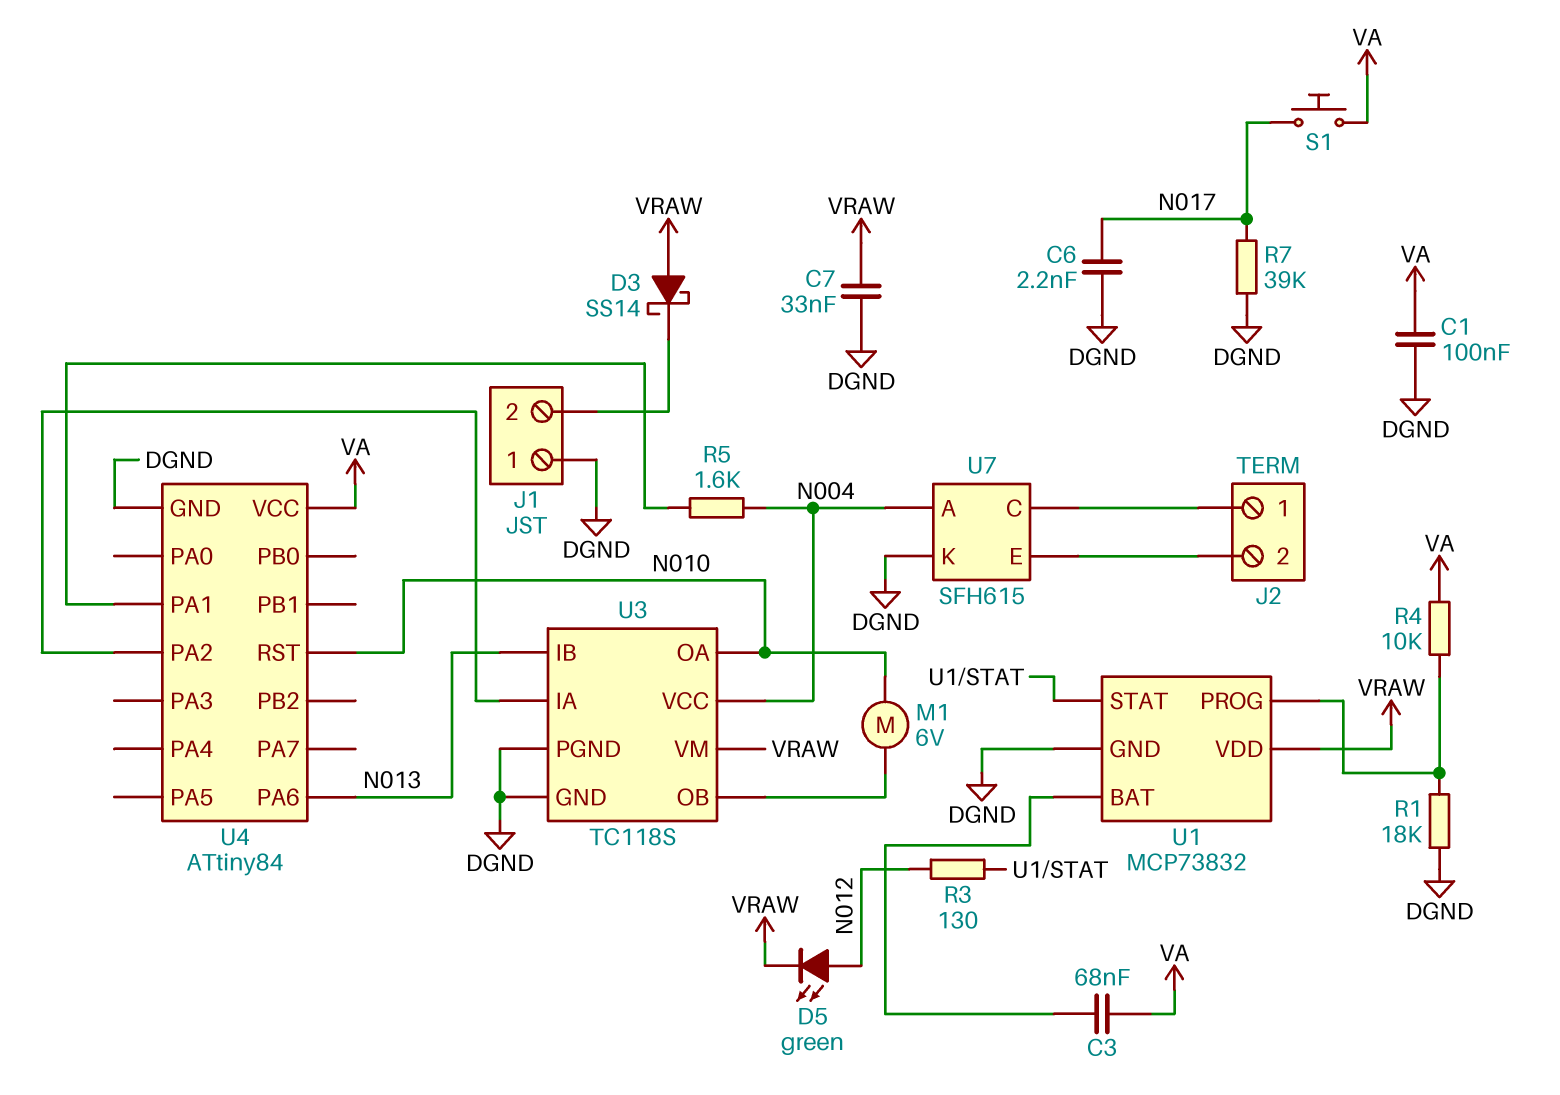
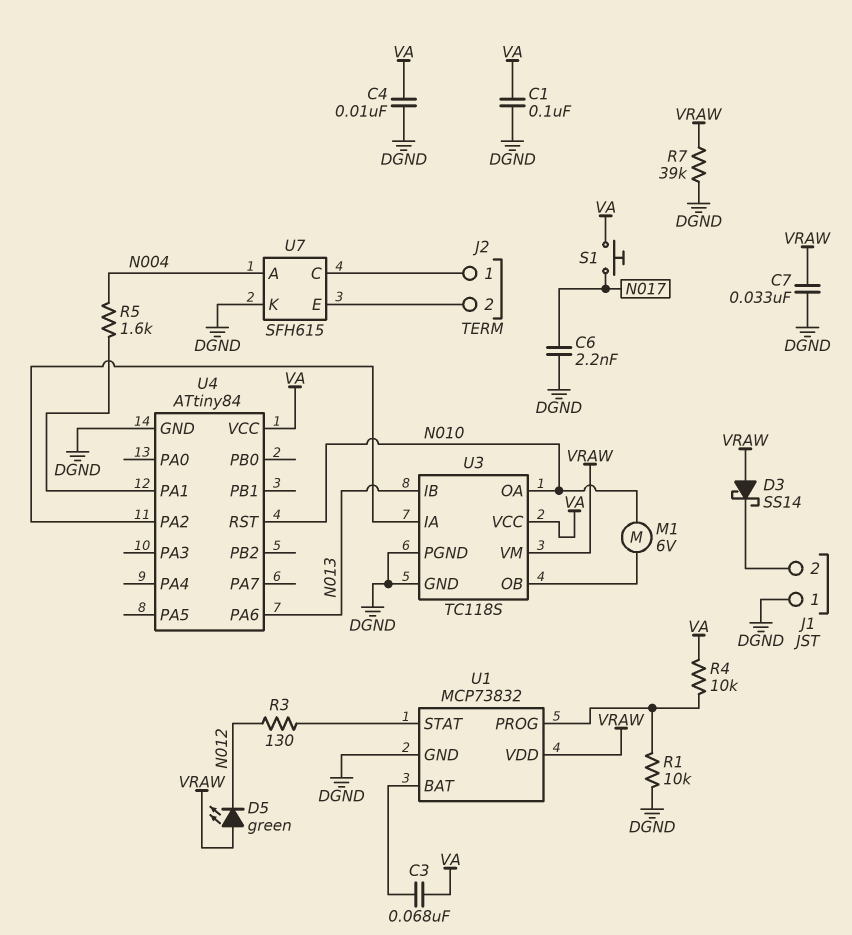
C4: none -> 10nF (DGND, VA)
D5: LED green (A N012, K VRAW) -> LED green (A VRAW, K N012)
R1: 18k (DGND, U1/PROG) -> 10k (DGND, U1/PROG)
R7: 39k (DGND, N017) -> 39k (DGND, VRAW)
U3 pin VCC: N004 -> VA

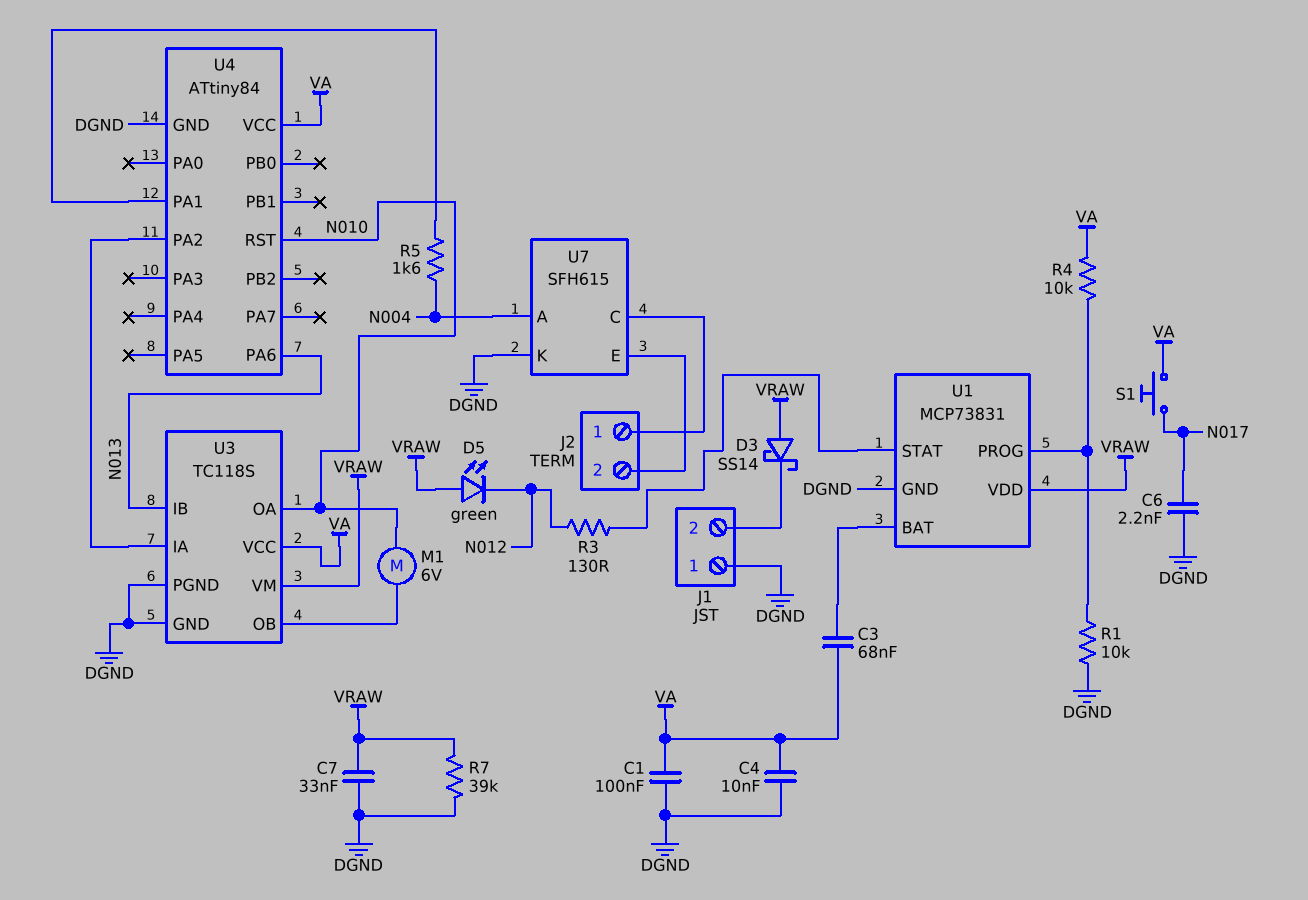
U1: MCP73832 -> MCP73831

